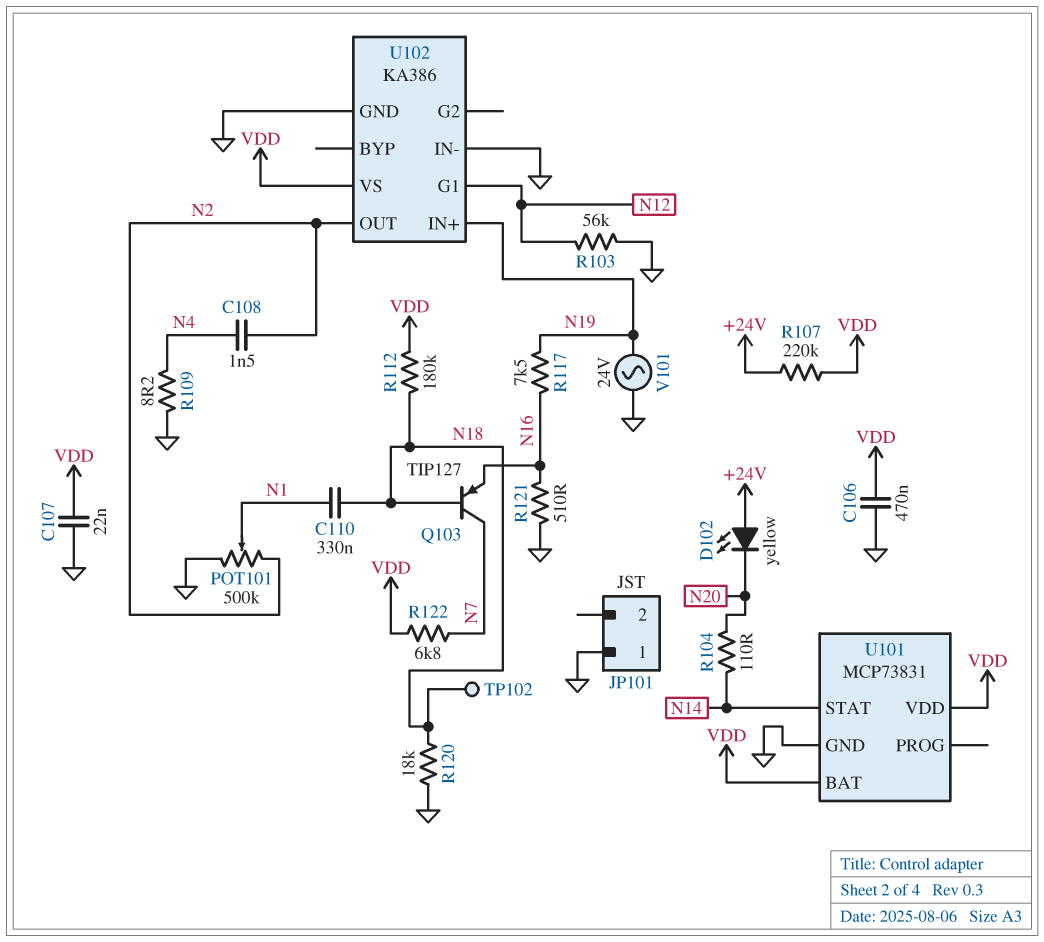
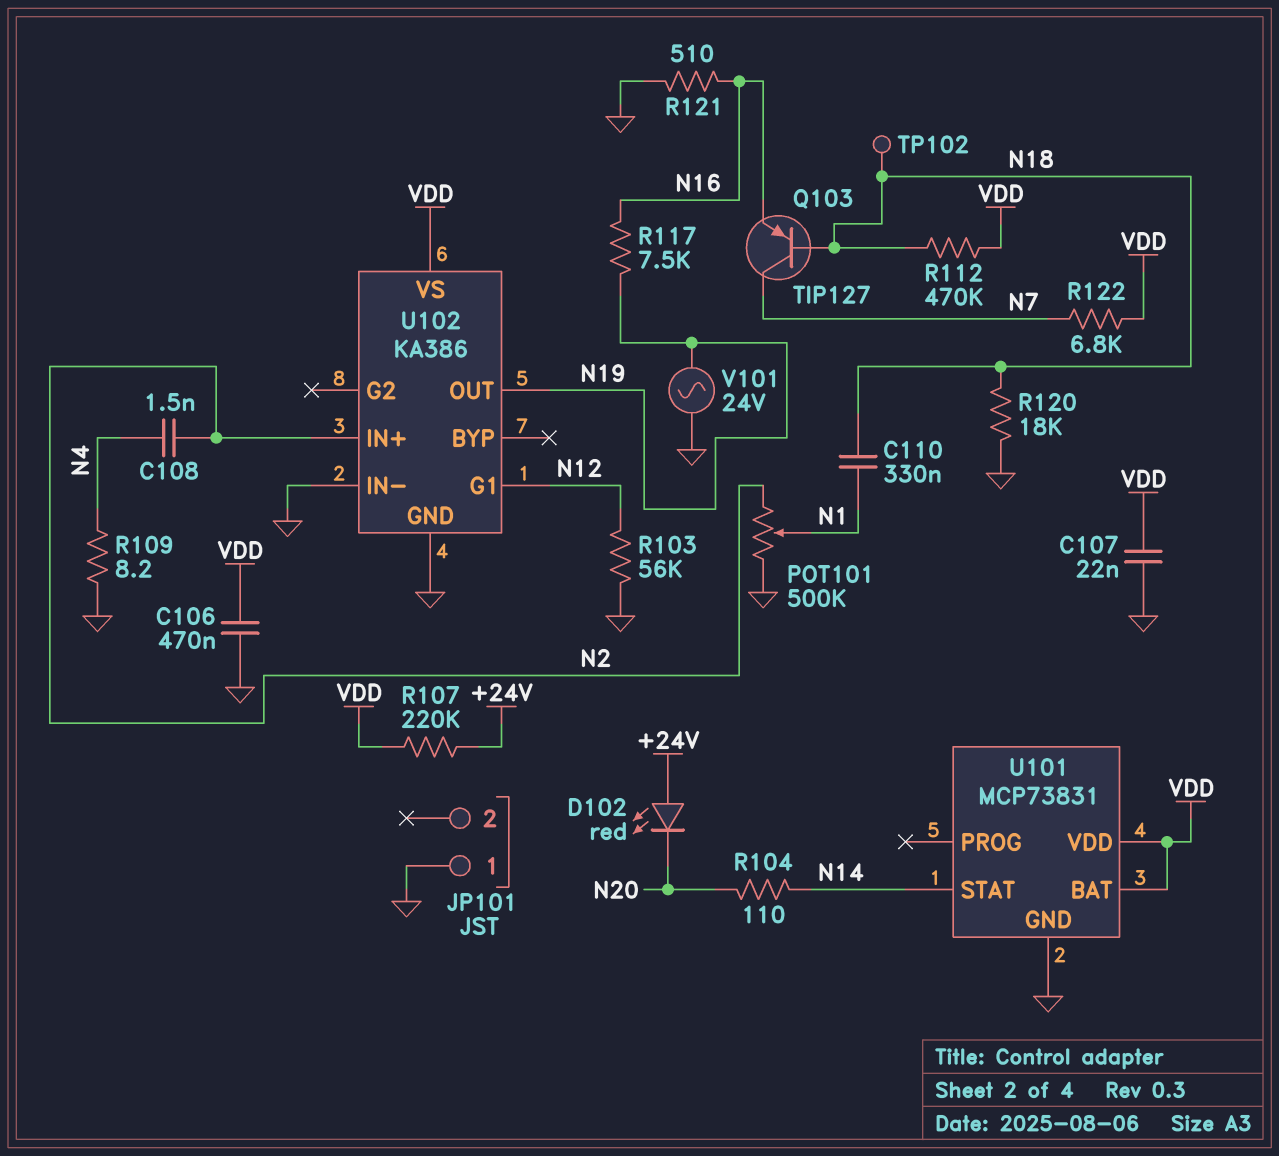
D102: LED yellow (A +24V, K N20) -> LED red (A +24V, K N20)
R112: 180k (N18, VDD) -> 470k (N18, VDD)
U102 pin IN+: N19 -> N2
U102 pin OUT: N2 -> N19

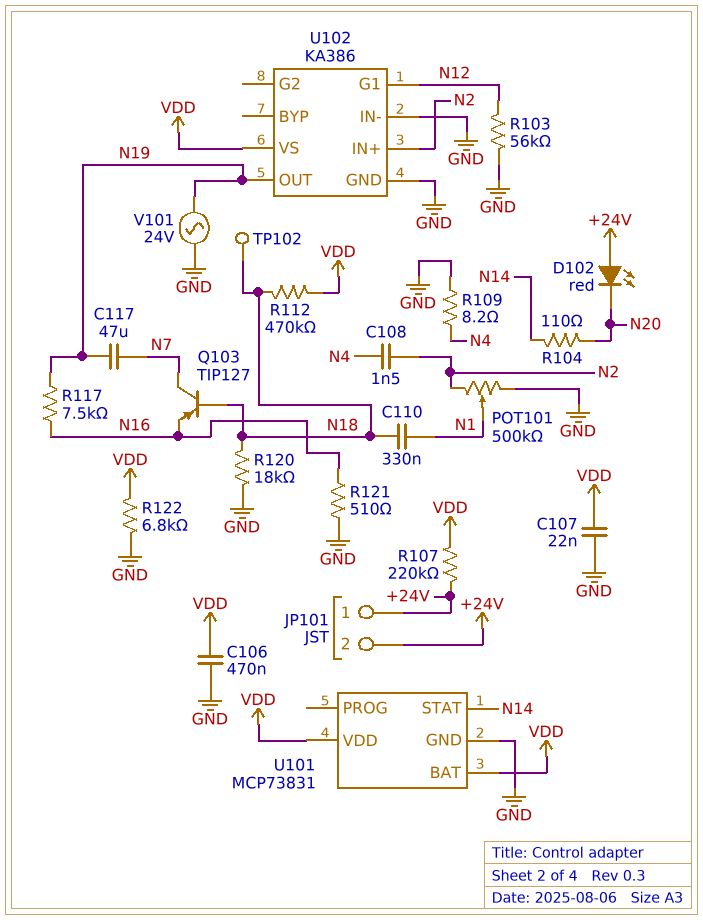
C117: none -> 47uF (N7, N19)
JP101 pin 1: GND -> +24V
JP101 pin 2: none -> +24V
R122: 6.8k (N7, VDD) -> 6.8k (GND, VDD)

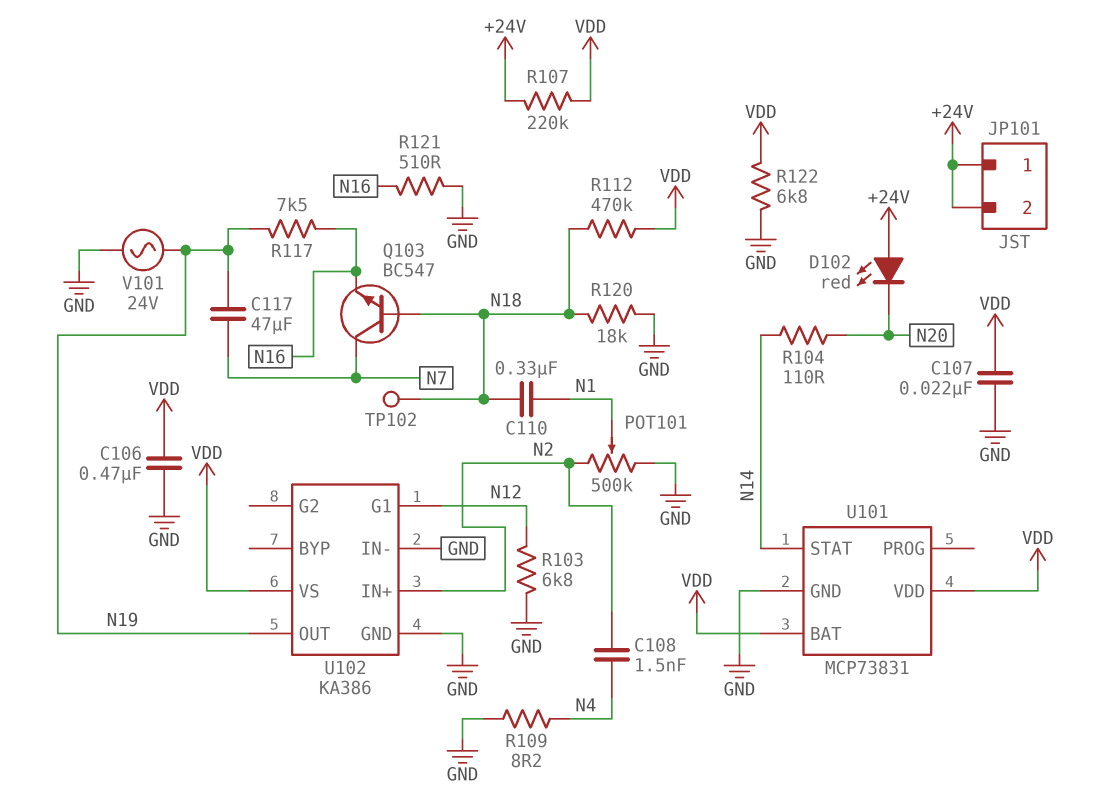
Q103: PNP TIP127 (B N18, C N7, E N16) -> NPN BC547 (B N18, C N7, E N16)
R103: 56k (GND, N12) -> 6.8k (GND, N12)

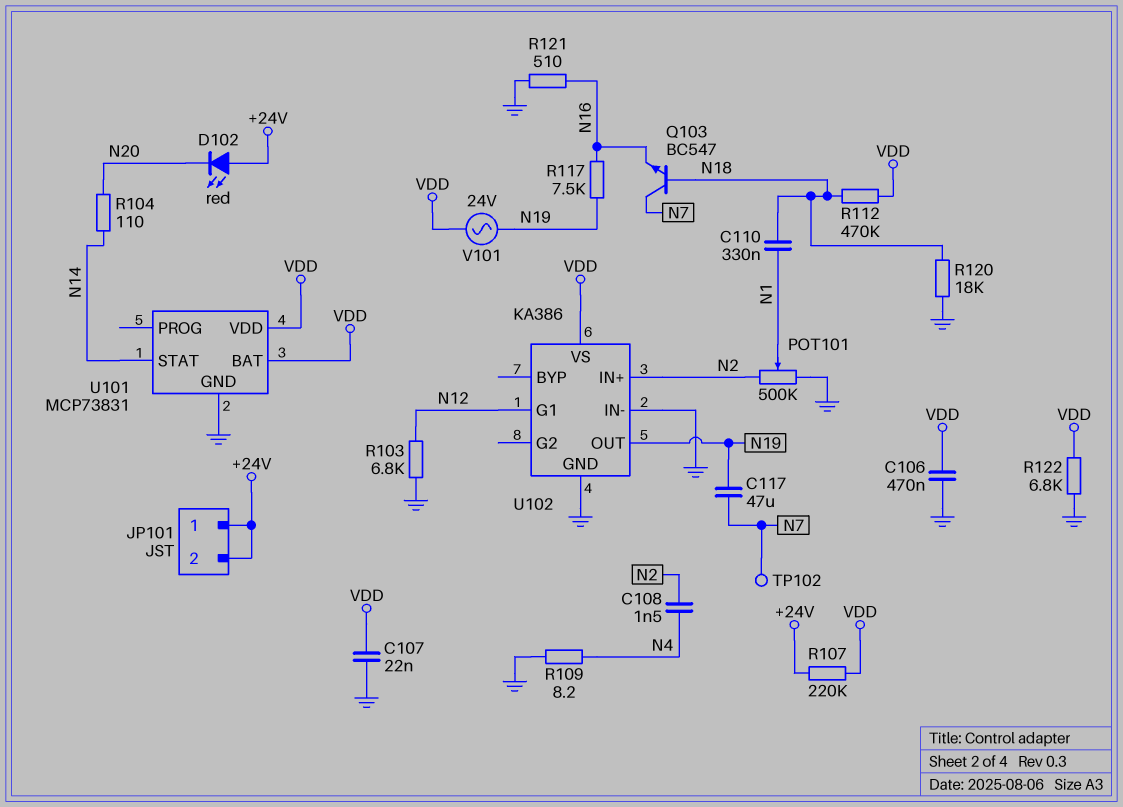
TP102: test point (N18) -> test point (N7)
V101: AC 24V (GND, N19) -> AC 24V (N19, VDD)

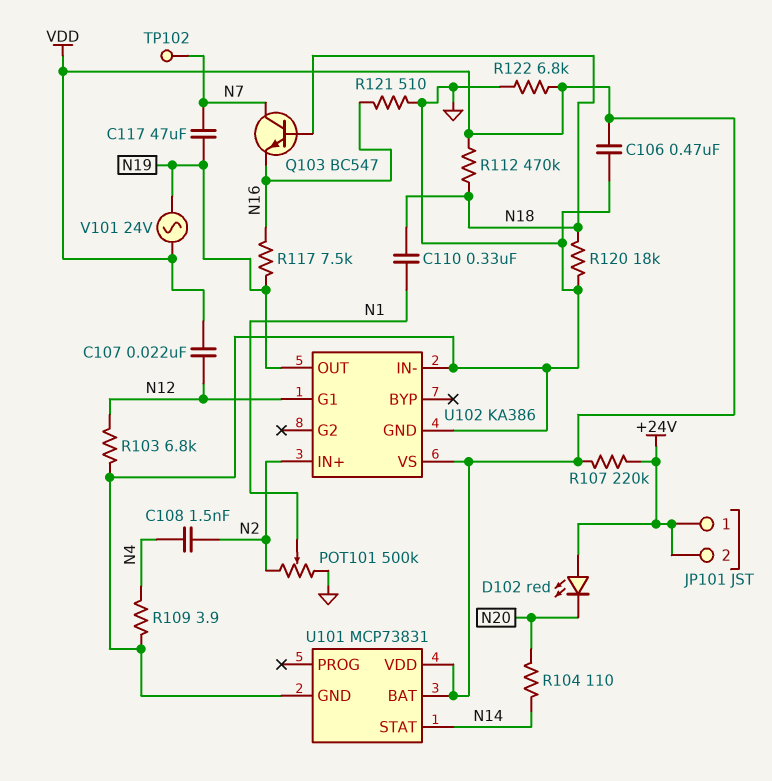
C107: 22nF (GND, VDD) -> 22nF (N12, VDD)
R109: 8.2 (GND, N4) -> 3.9 (GND, N4)

